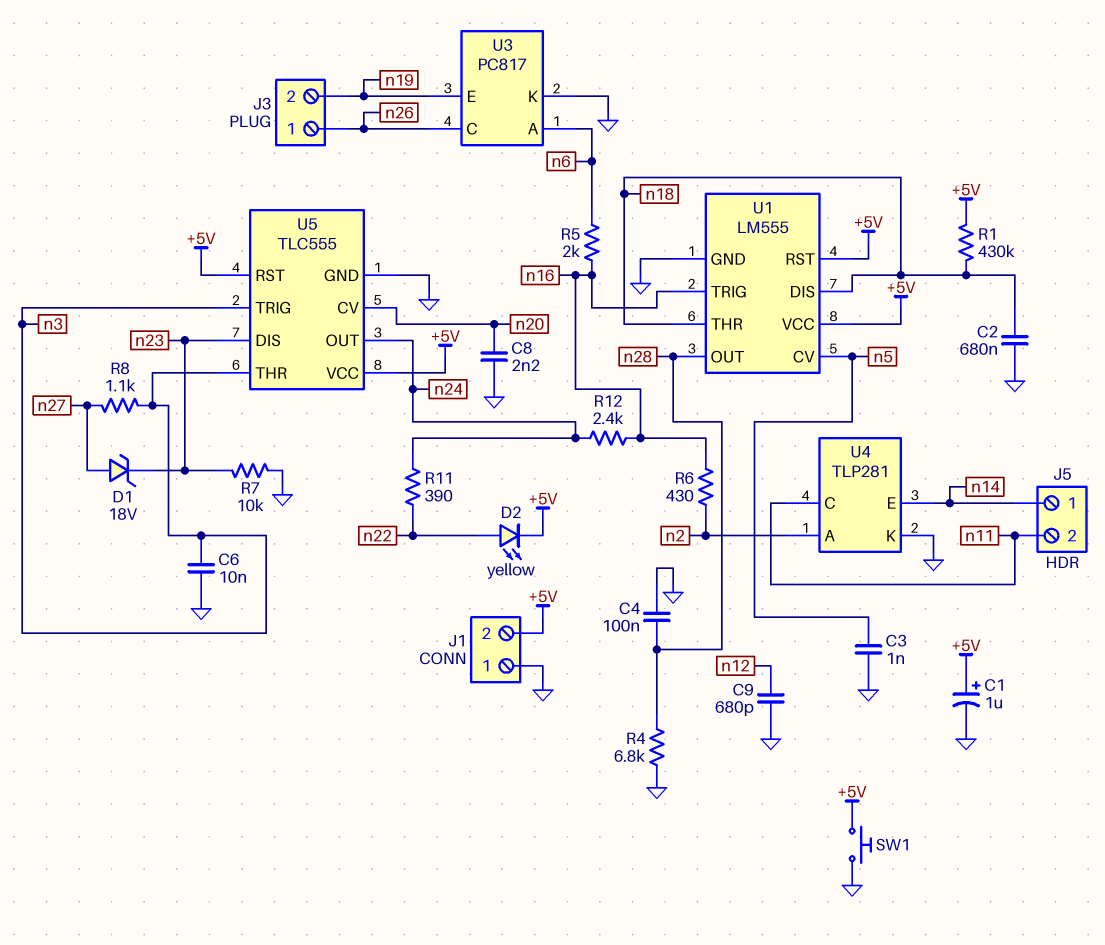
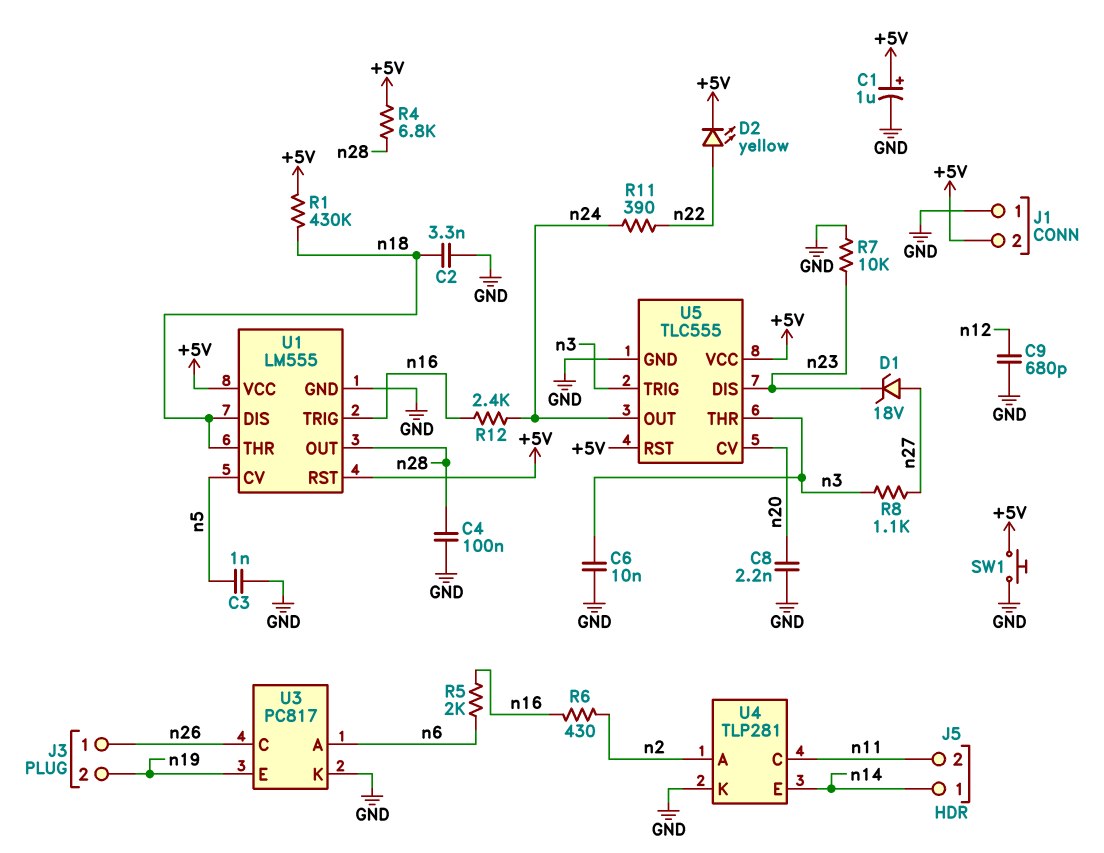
C2: 680nF (GND, n18) -> 3.3nF (GND, n18)
R4: 6.8k (GND, n28) -> 6.8k (+5V, n28)

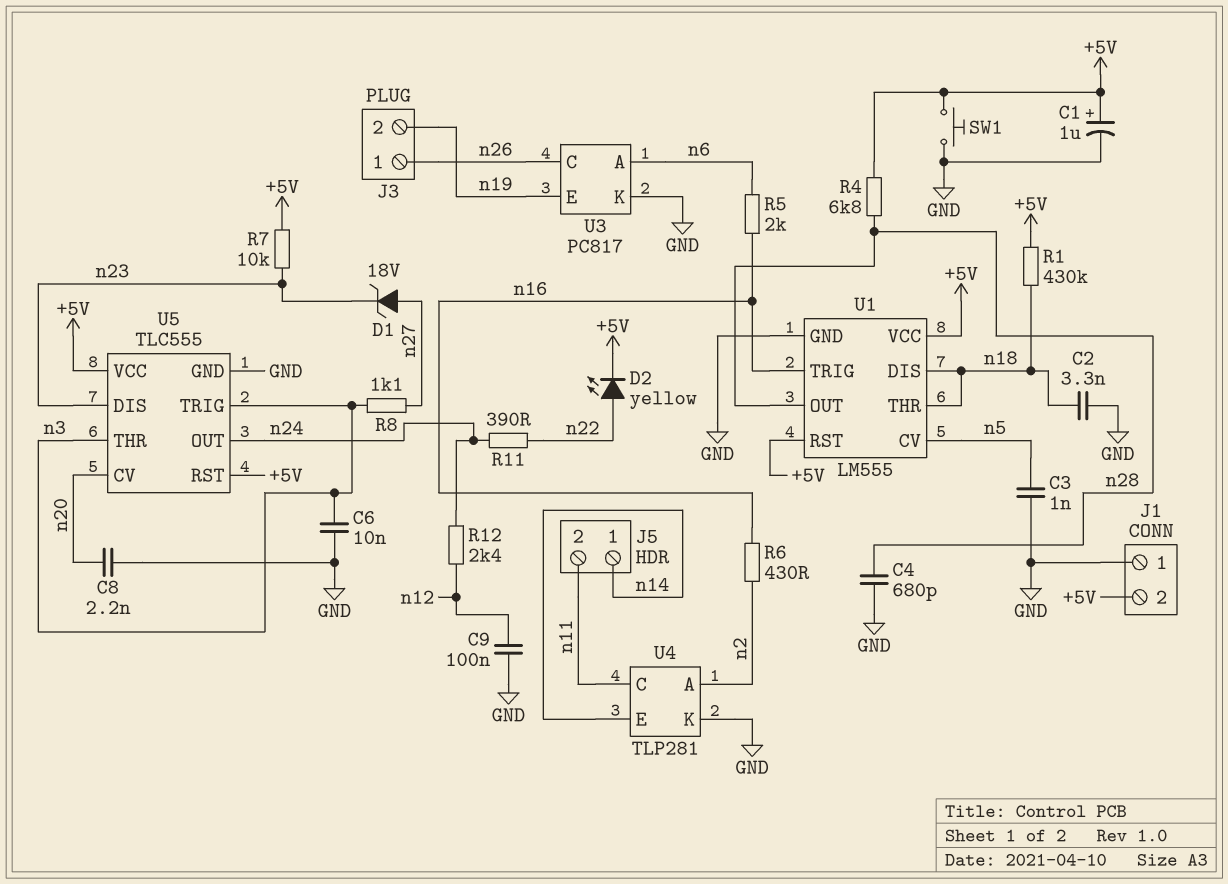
C4: 100nF (GND, n28) -> 680pF (GND, n28)
C9: 680pF (GND, n12) -> 100nF (GND, n12)
R7: 10k (GND, n23) -> 10k (+5V, n23)
R12: 2.4k (n16, n24) -> 2.4k (n12, n24)

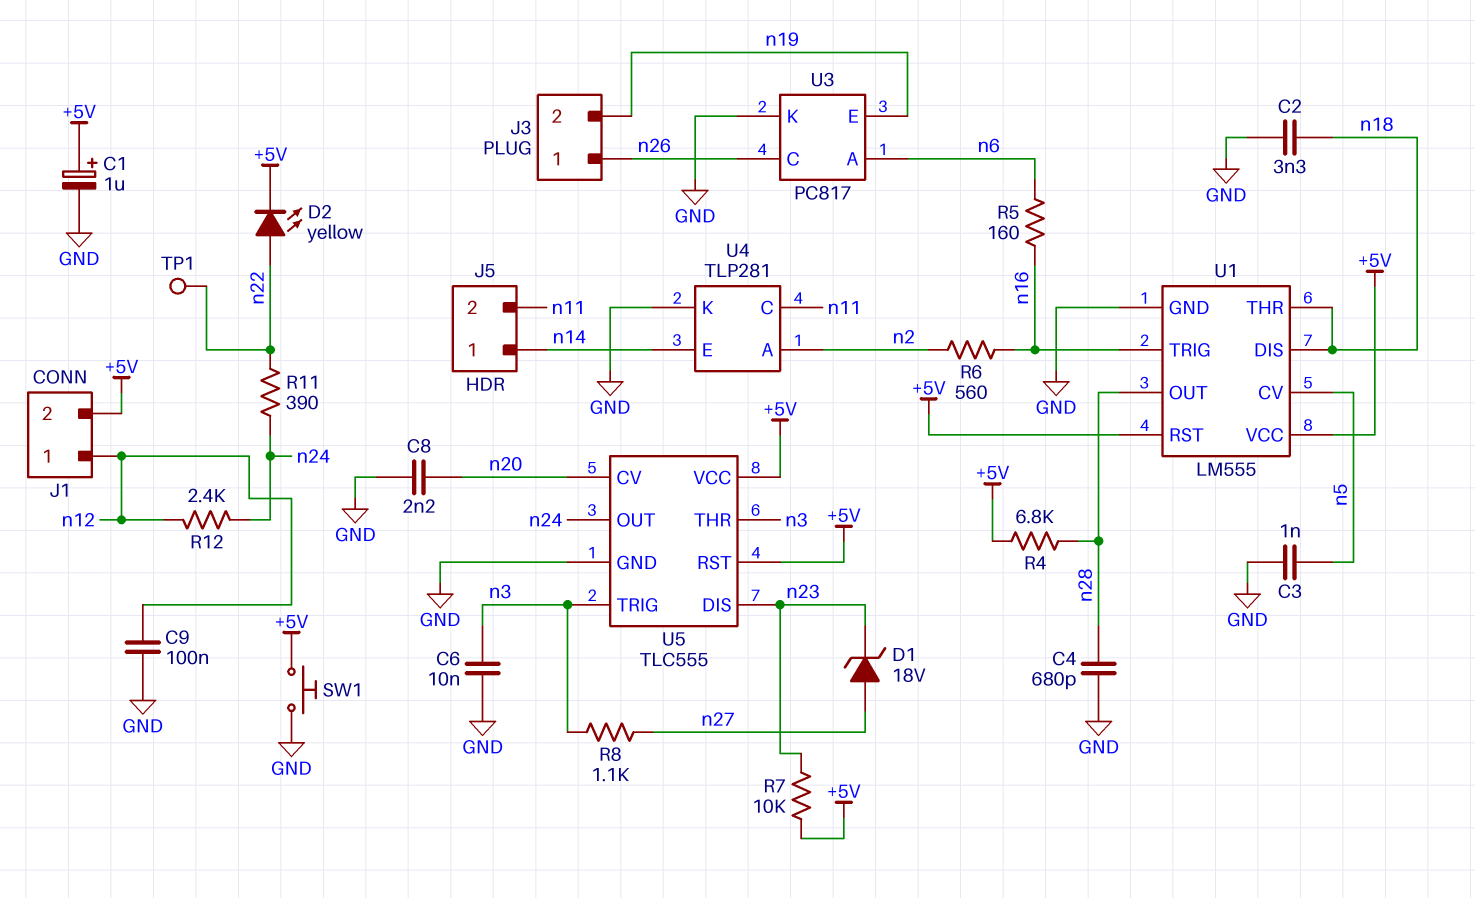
J1 pin 1: GND -> n12
R1: 430k (+5V, n18) -> none
R5: 2k (n6, n16) -> 160 (n6, n16)
R6: 430 (n2, n16) -> 560 (n2, n16)
TP1: none -> test point (n22)

